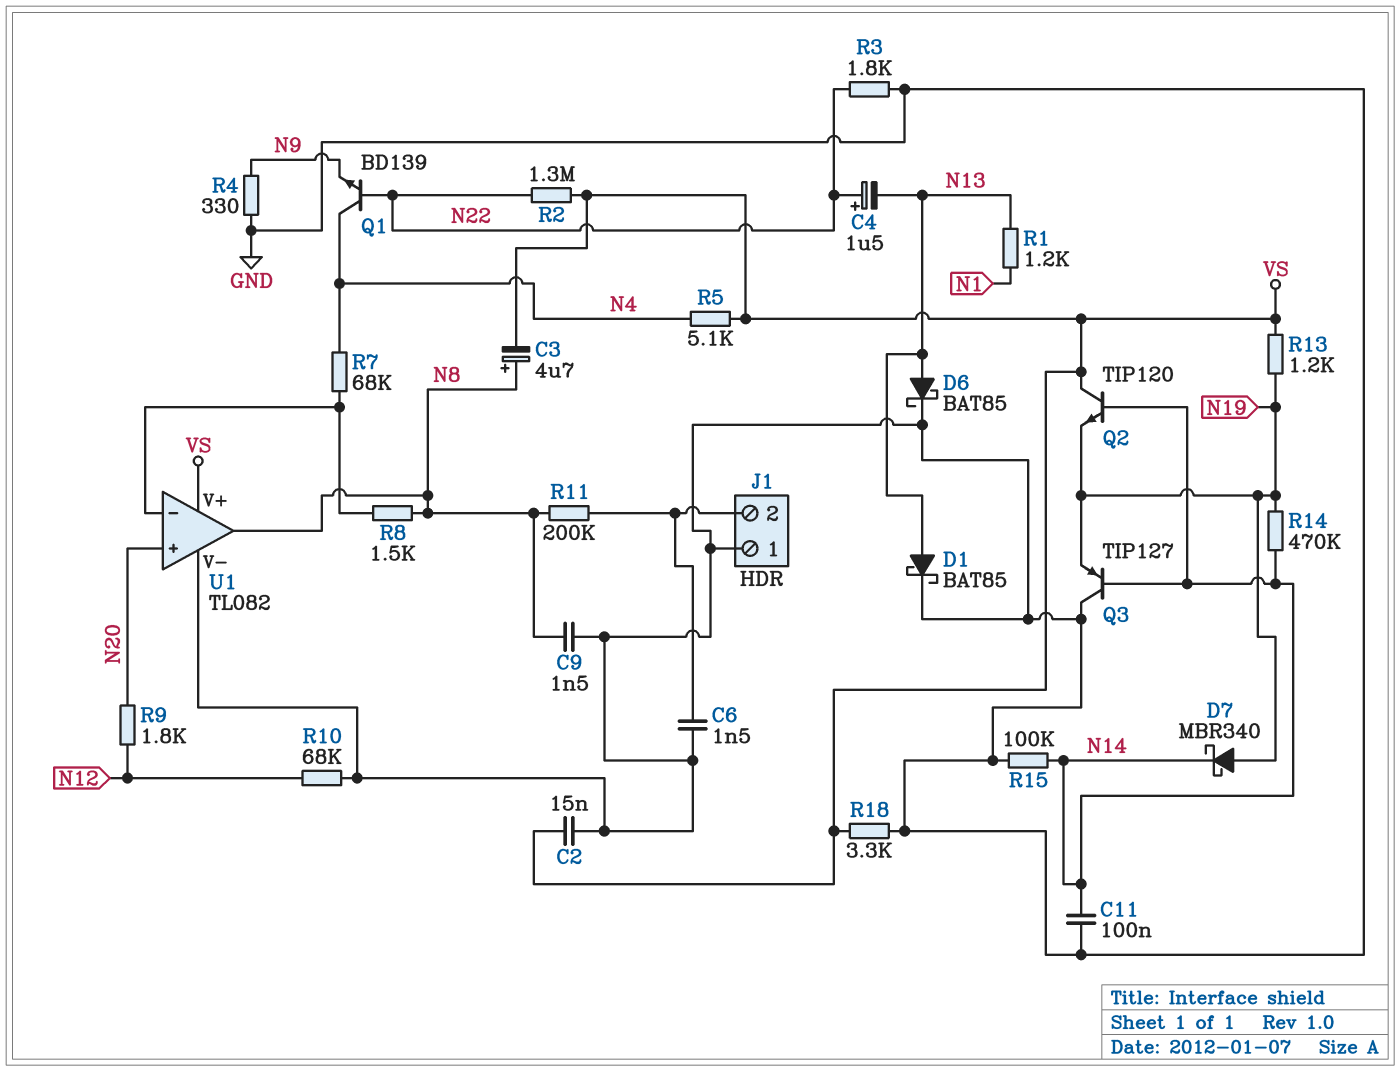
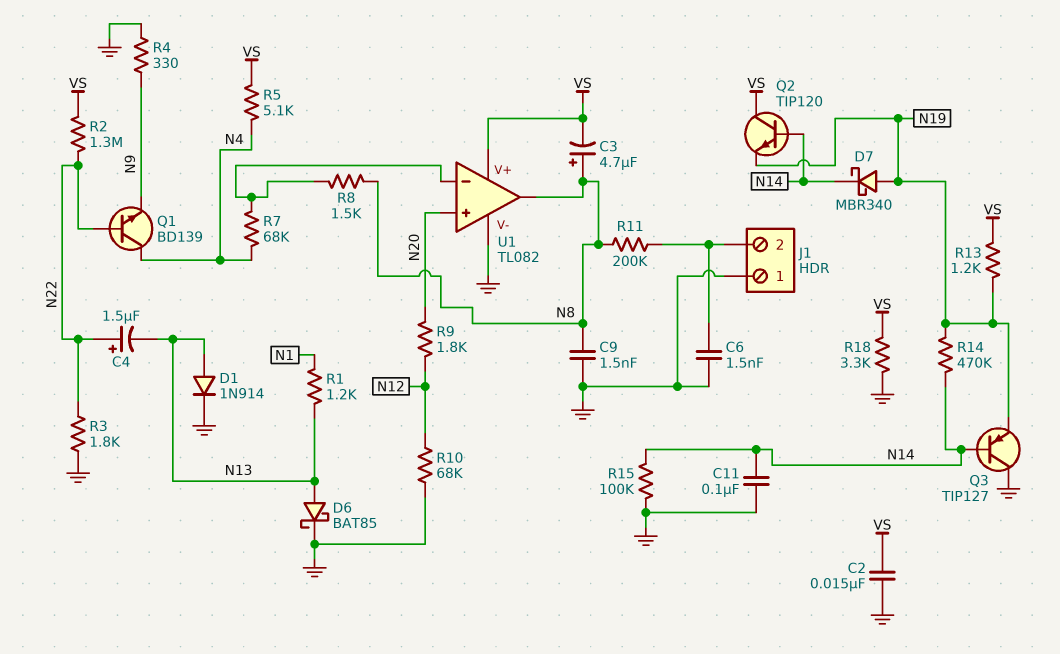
D1: schottky BAT85 (A N13, K GND) -> diode 1N914 (A N13, K GND)

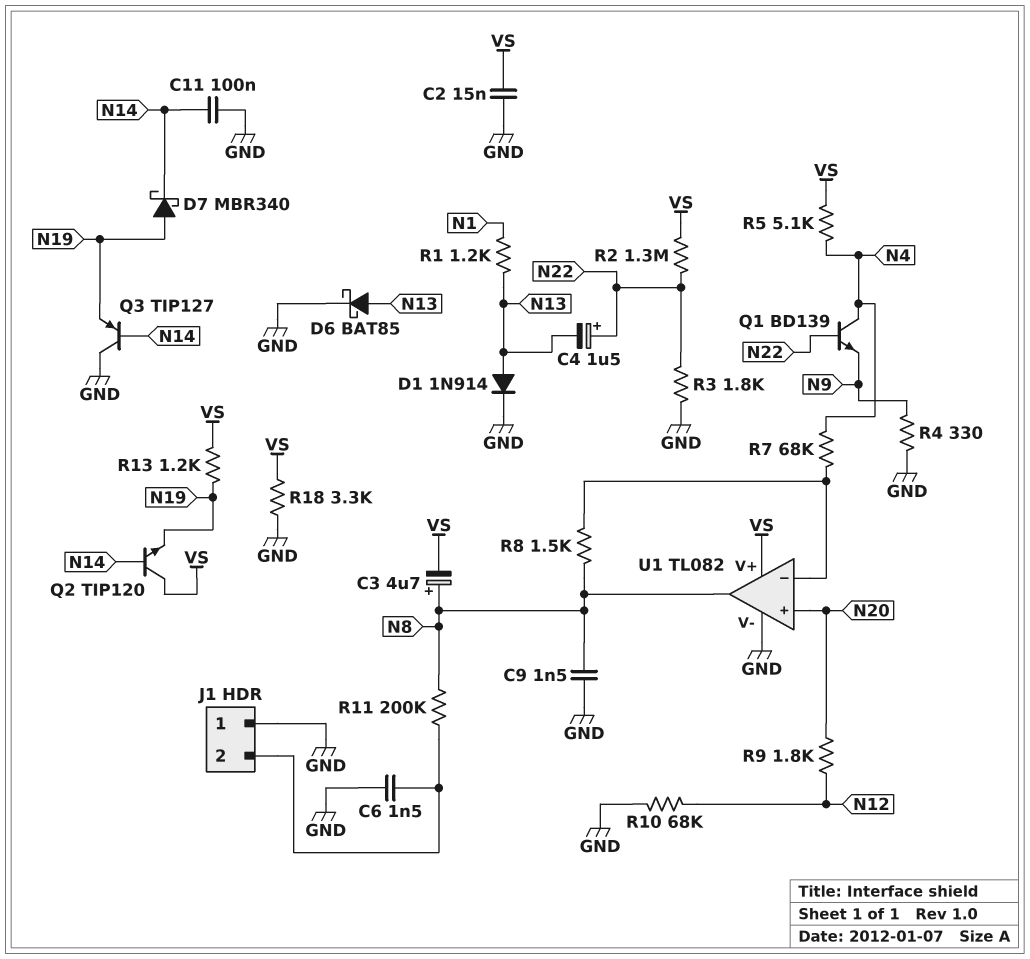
R14: 470k (N14, N19) -> none
R15: 100k (GND, N14) -> none

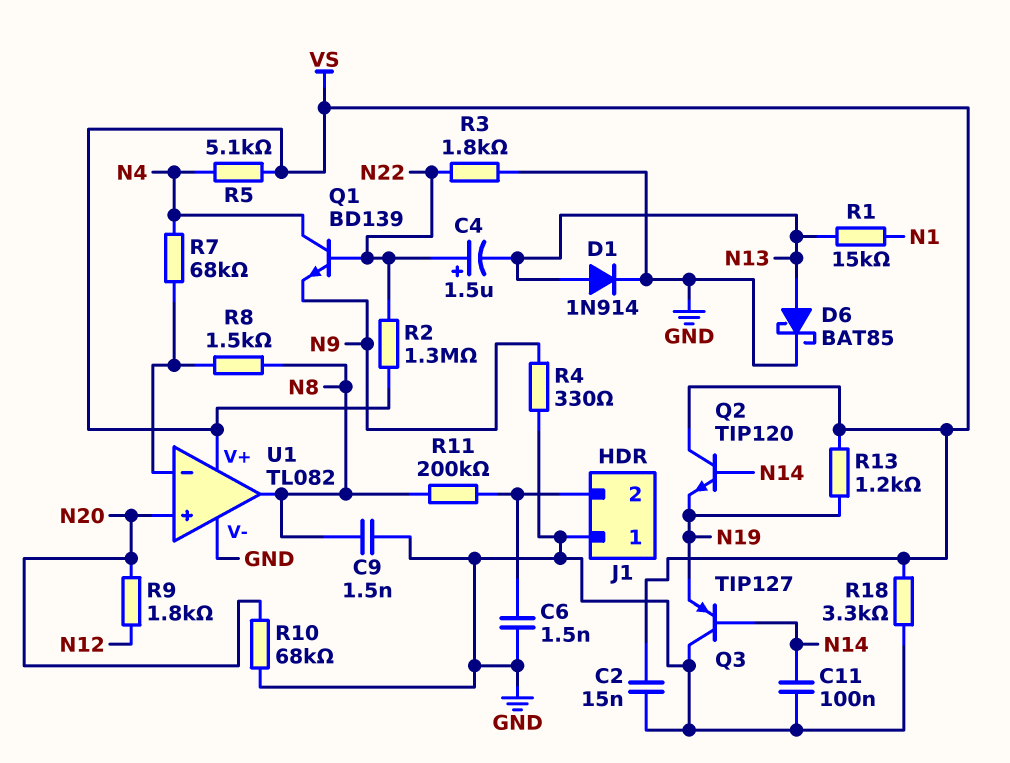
C3: 4.7uF (plus N8, minus VS) -> none
D7: schottky MBR340 (A N19, K N14) -> none
R1: 1.2k (N1, N13) -> 15k (N1, N13)
R10: 68k (GND, N12) -> 68k (GND, N20)

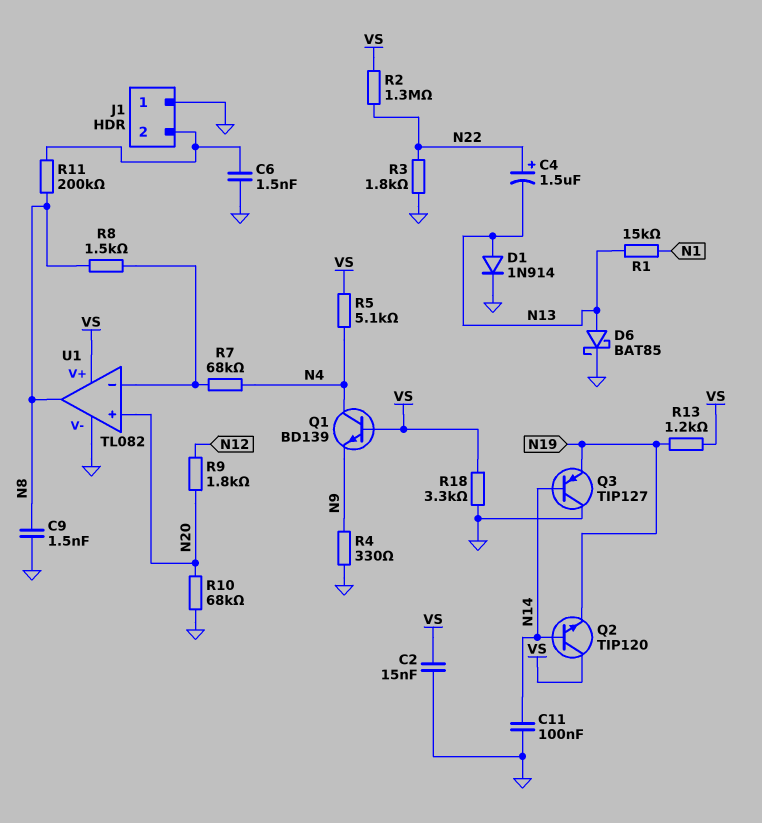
Q1: NPN BD139 (B N22, C N4, E N9) -> NPN BD139 (B VS, C N4, E N9)

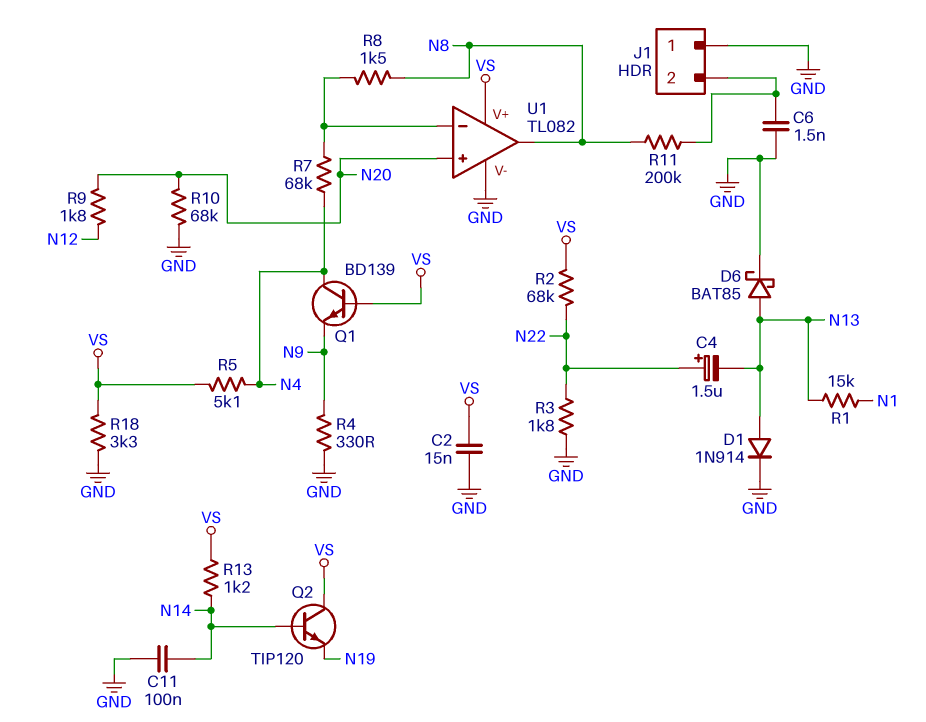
C9: 1.5nF (GND, N8) -> none
Q3: PNP TIP127 (B N14, C GND, E N19) -> none
R2: 1.3M (N22, VS) -> 68k (N22, VS)
R13: 1.2k (N19, VS) -> 1.2k (N14, VS)

